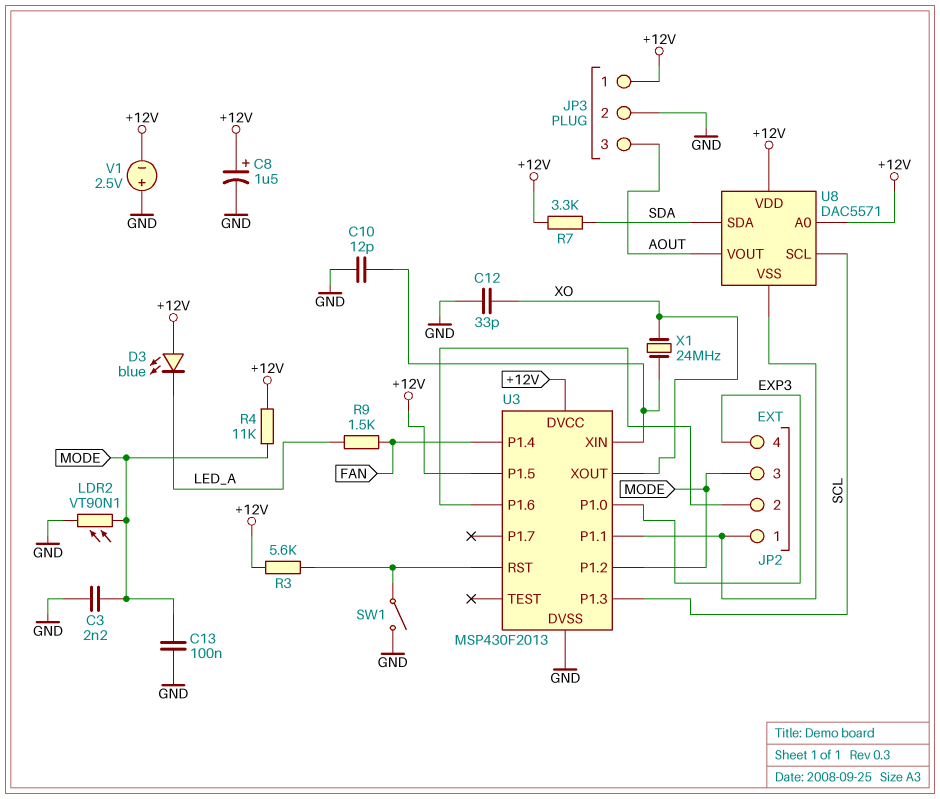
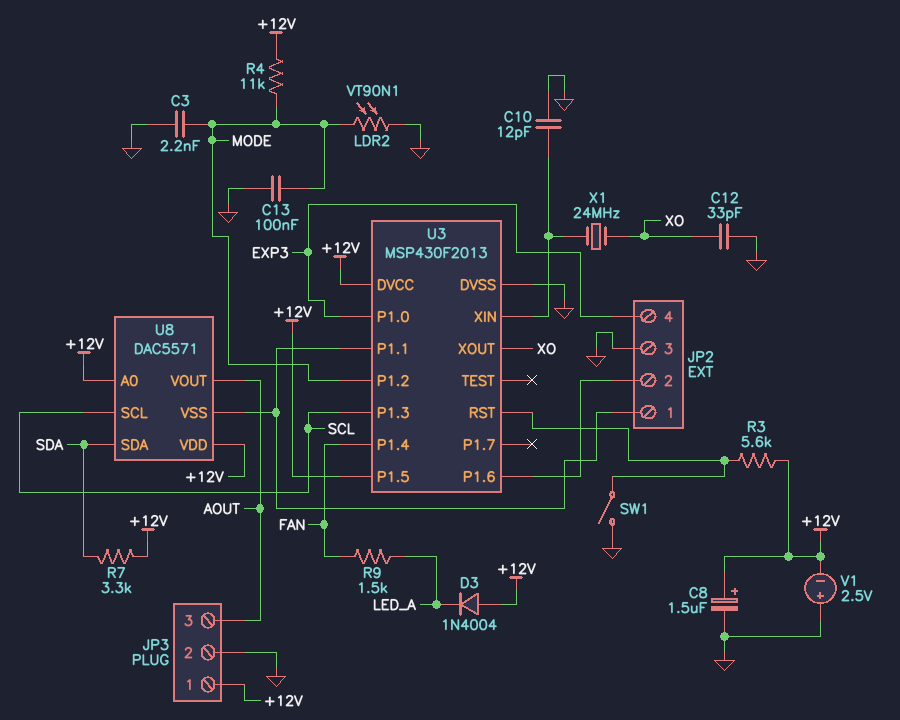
D3: LED blue (A +12V, K LED_A) -> diode 1N4004 (A +12V, K LED_A)
JP2 pin 3: MODE -> GND

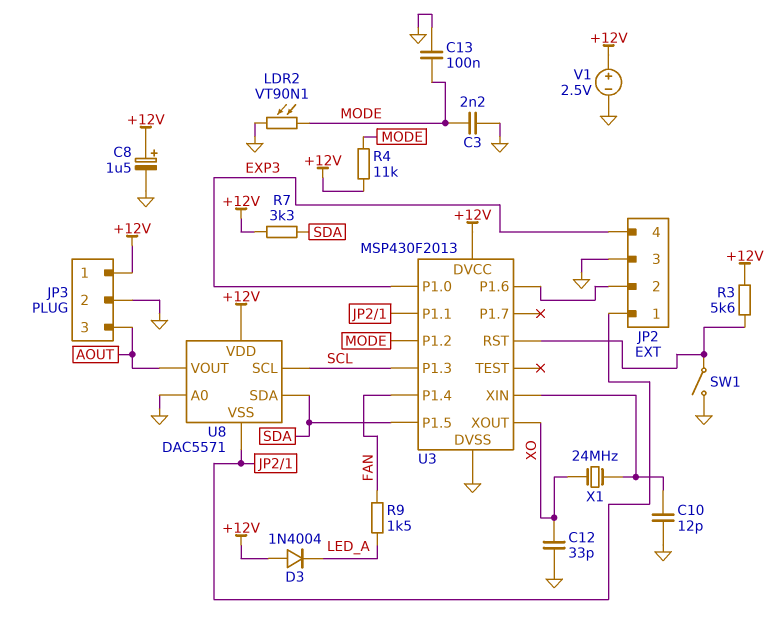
U3 pin P1.5: +12V -> SDA
U8 pin A0: +12V -> GND
V1: 2.5V (plus GND, minus +12V) -> 2.5V (plus +12V, minus GND)

